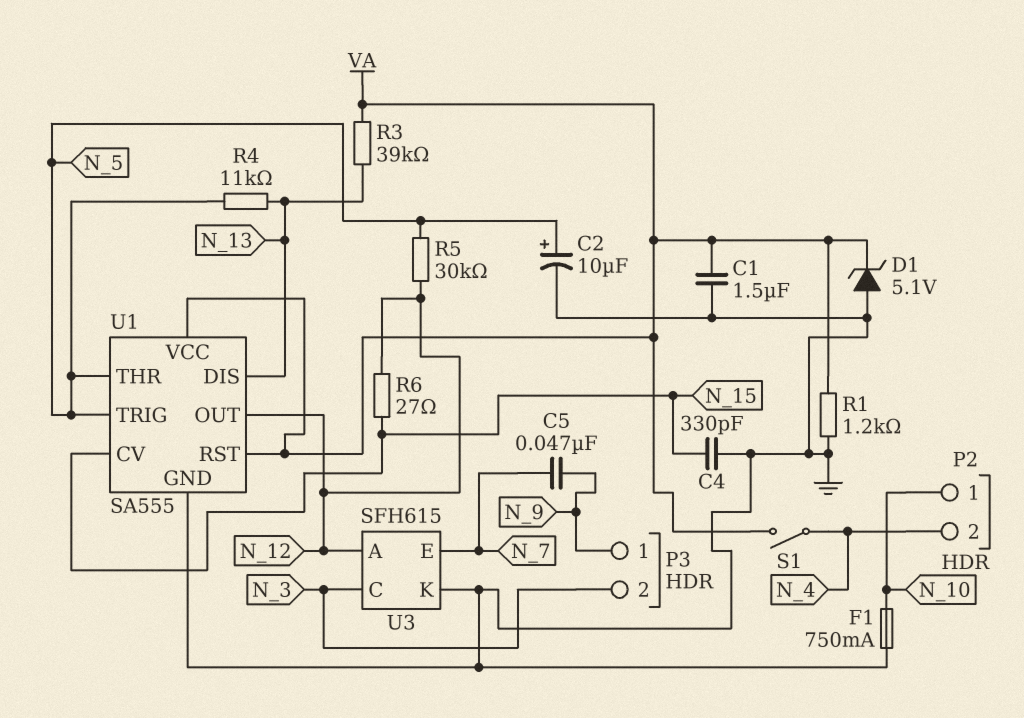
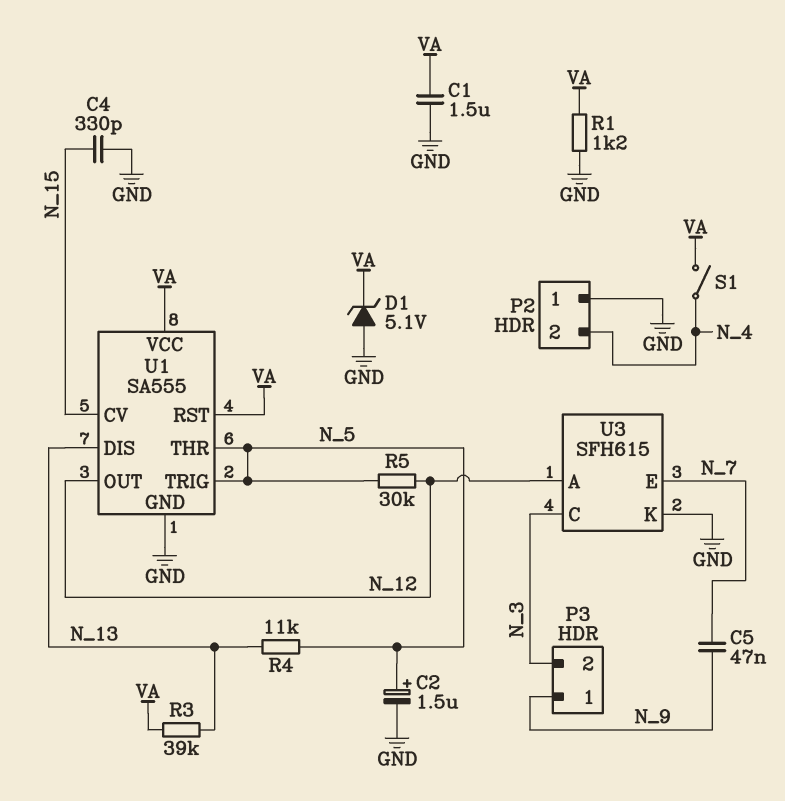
C2: 10uF (plus N_5, minus GND) -> 1.5uF (plus N_5, minus GND)
F1: 750mA (GND, N_10) -> none
P2 pin 1: N_10 -> GND
R6: 27 (N_12, N_15) -> none

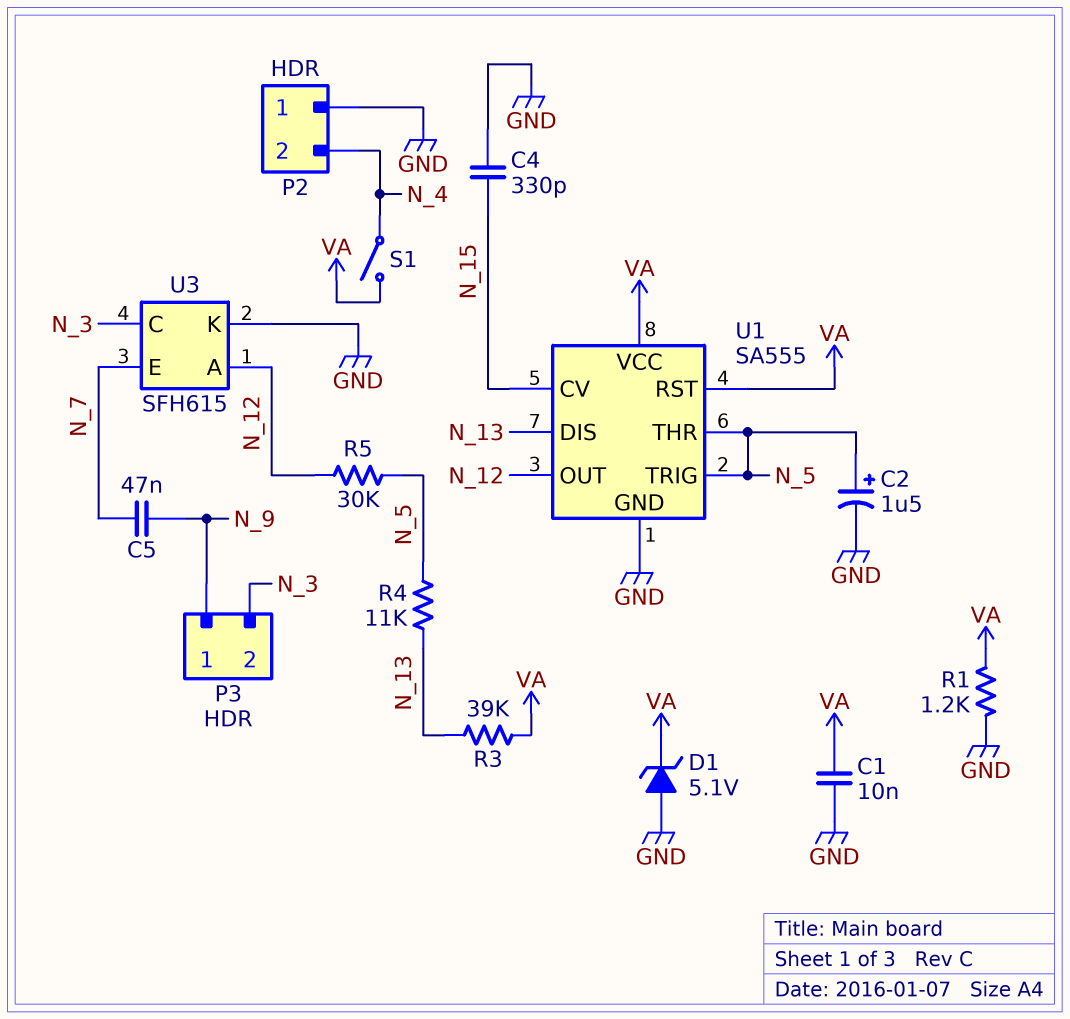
C1: 1.5uF (GND, VA) -> 10nF (GND, VA)

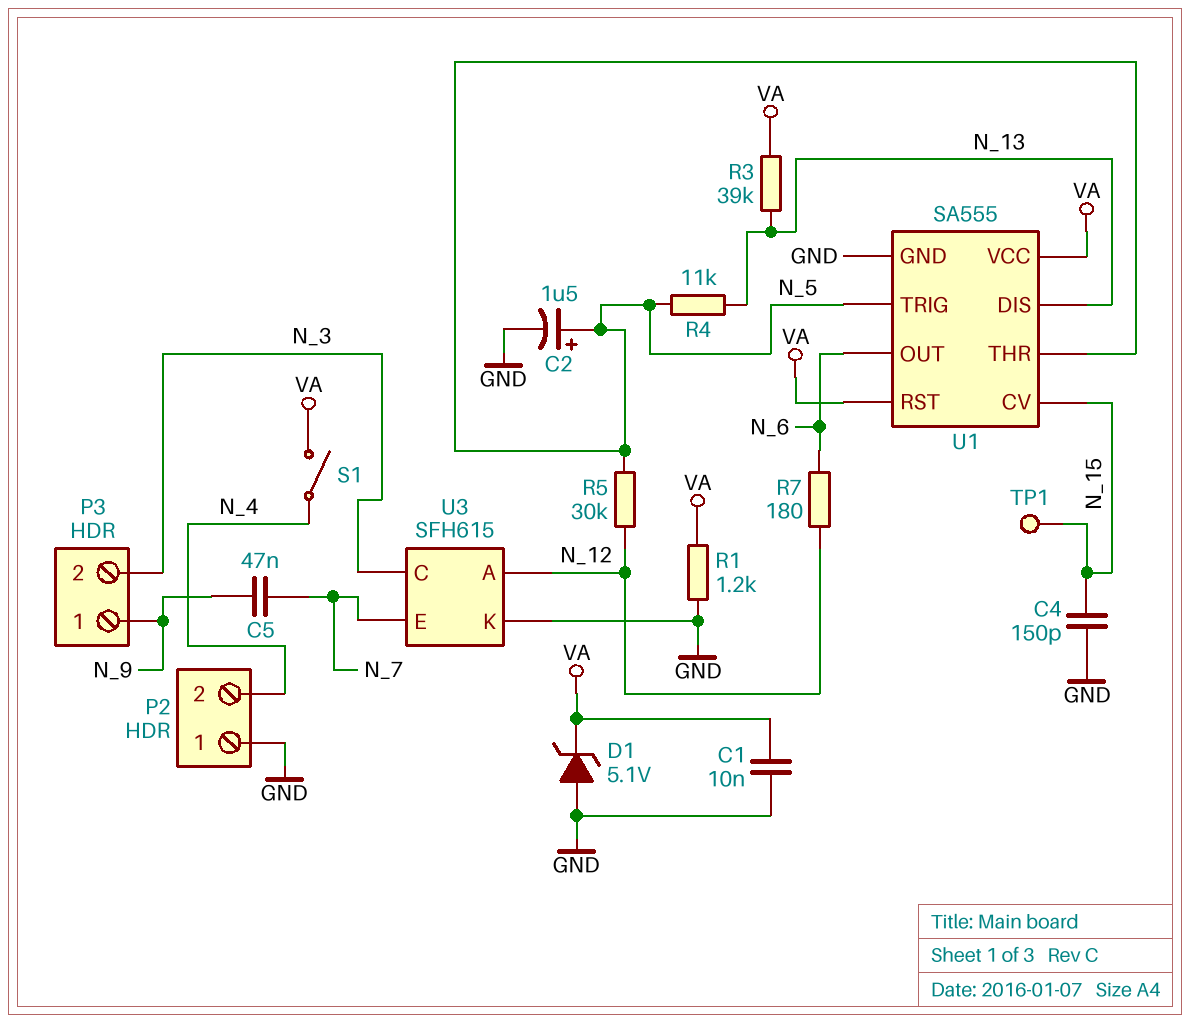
C4: 330pF (GND, N_15) -> 150pF (GND, N_15)
R7: none -> 180 (N_6, N_12)
TP1: none -> test point (N_15)
U1 pin OUT: N_12 -> N_6

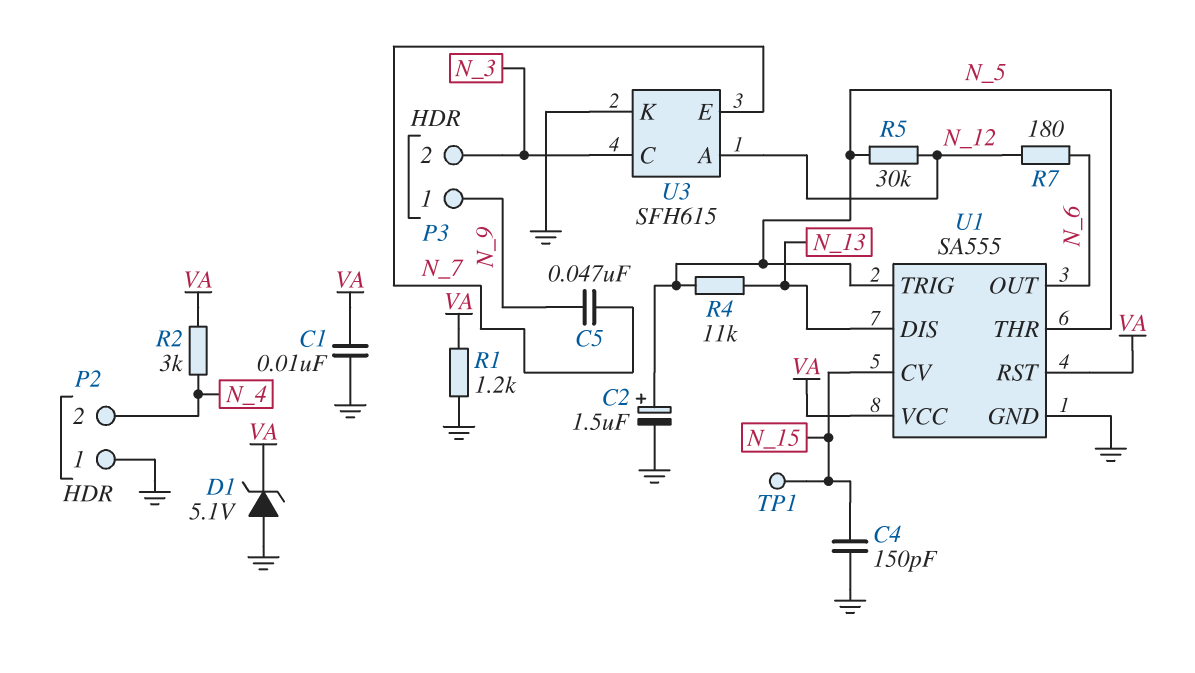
R2: none -> 3k (N_4, VA)
R3: 39k (N_13, VA) -> none
S1: switch (N_4, VA) -> none

